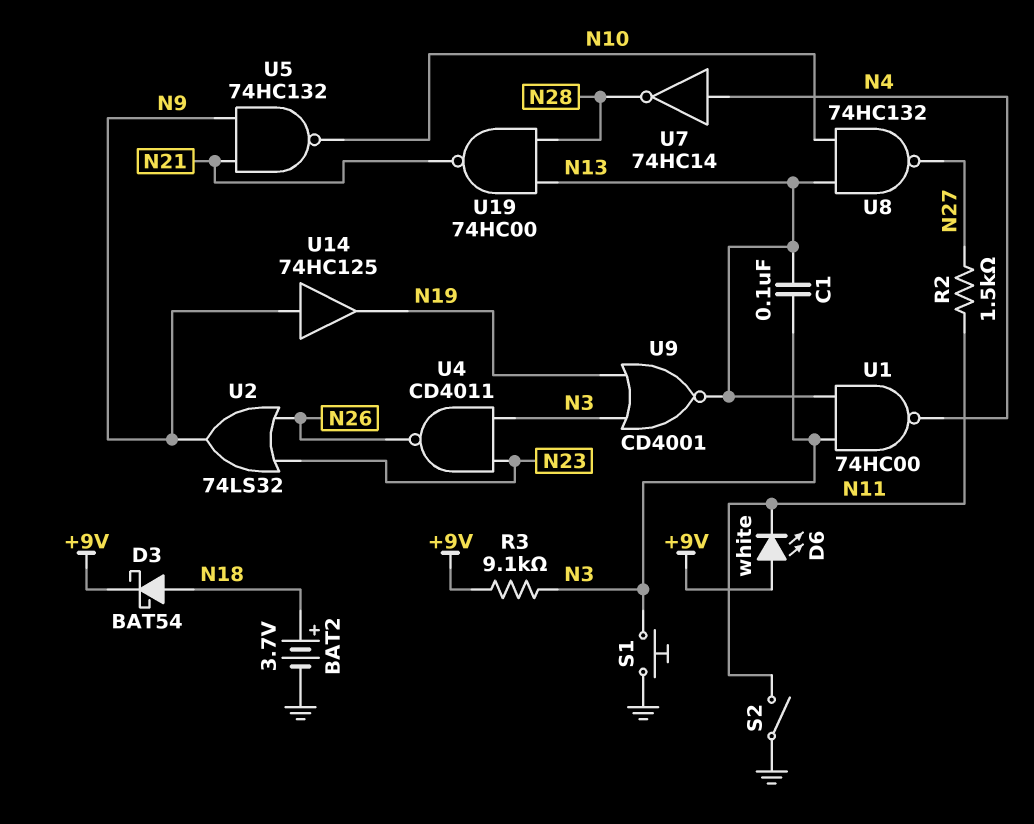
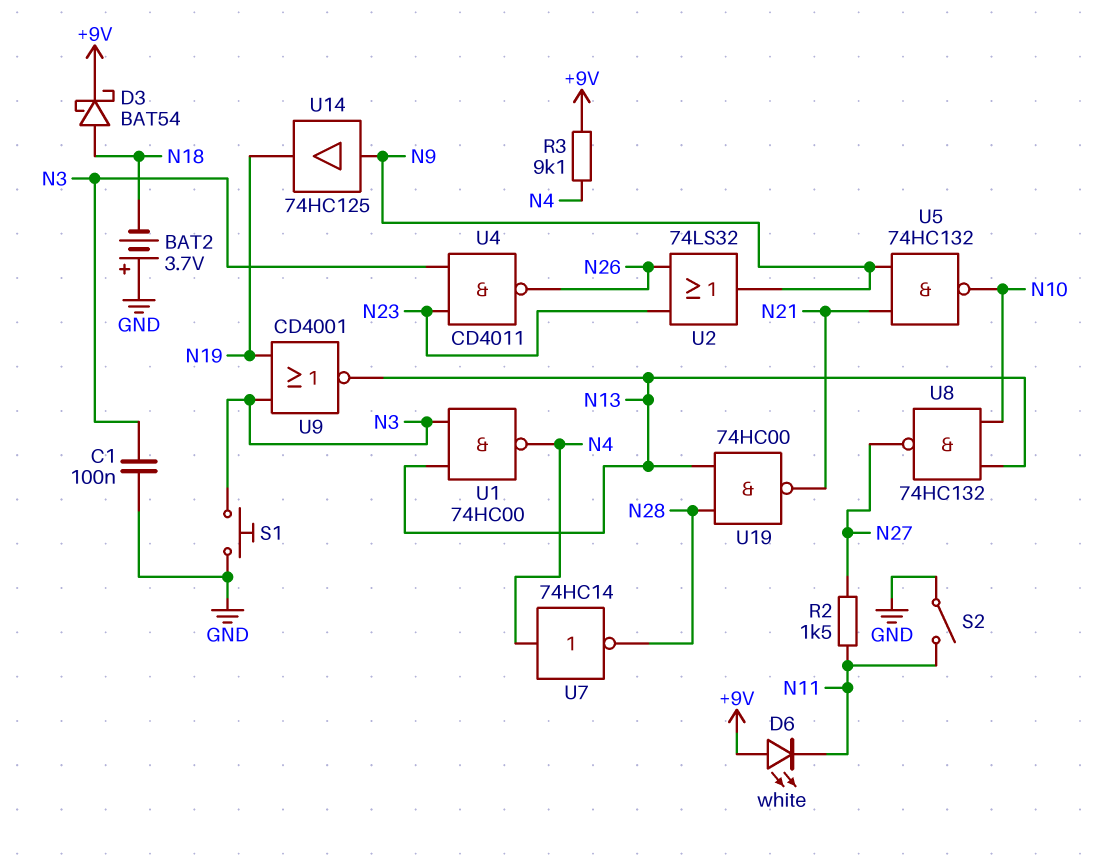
BAT2: 3.7V (plus N18, minus GND) -> 3.7V (plus GND, minus N18)
C1: 100nF (N3, N13) -> 100nF (GND, N3)
R3: 9.1k (+9V, N3) -> 9.1k (+9V, N4)

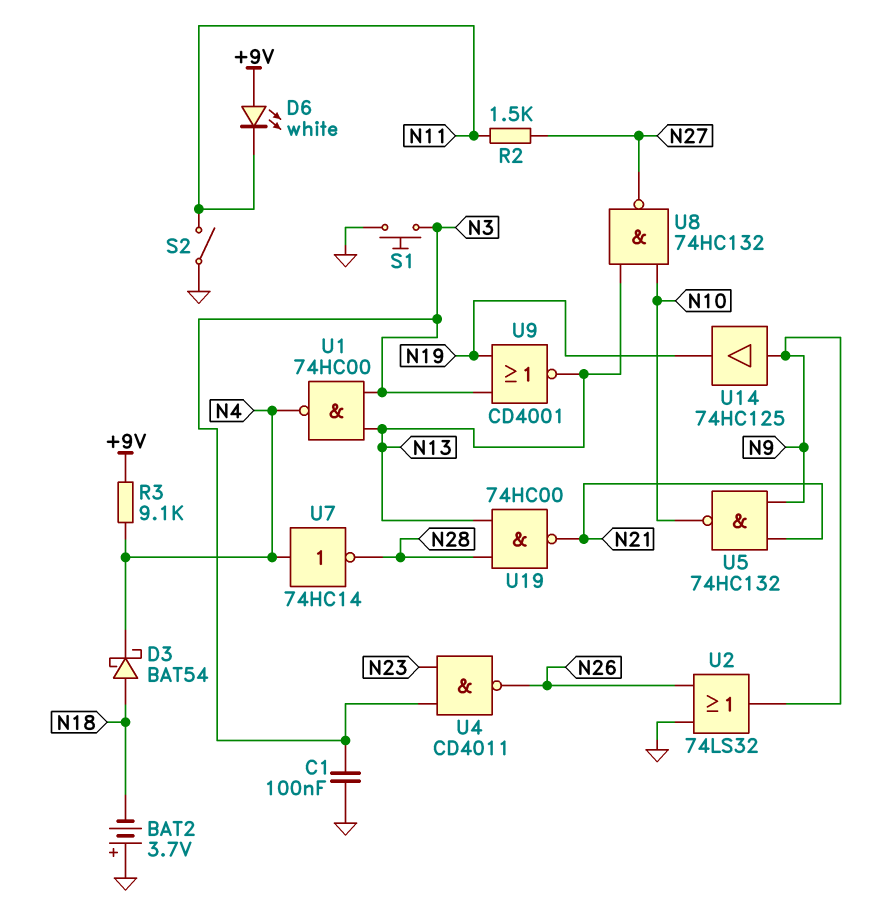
D3: schottky BAT54 (A N18, K +9V) -> schottky BAT54 (A N18, K N4)
U2: OR 74LS32 (in N23, in N26, out N9) -> OR 74LS32 (in GND, in N26, out N9)

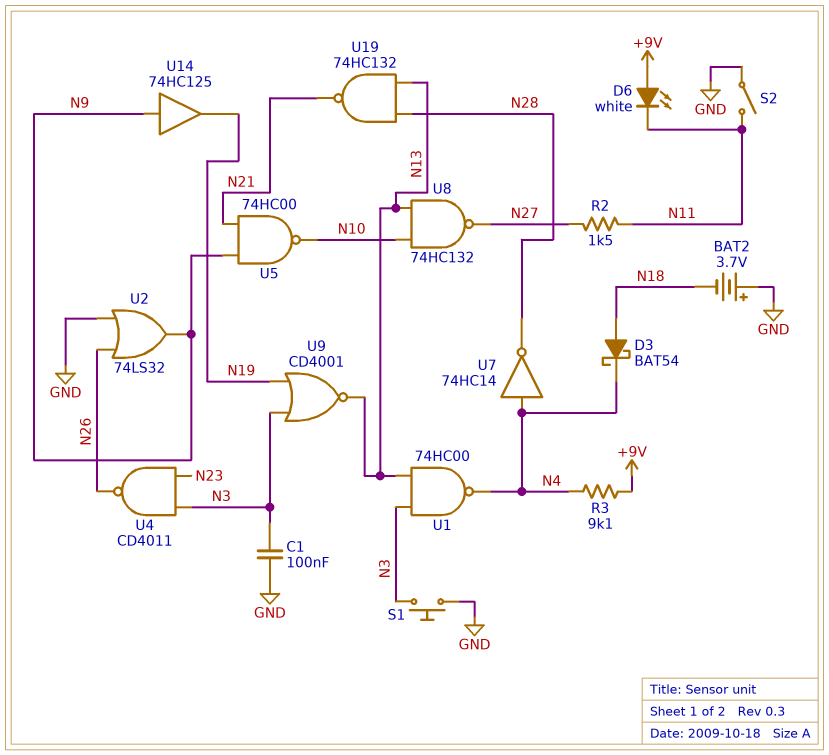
U5: NAND 74HC132 (in N9, in N21, out N10) -> NAND 74HC00 (in N9, in N21, out N10)
U19: NAND 74HC00 (in N13, in N28, out N21) -> NAND 74HC132 (in N13, in N28, out N21)

